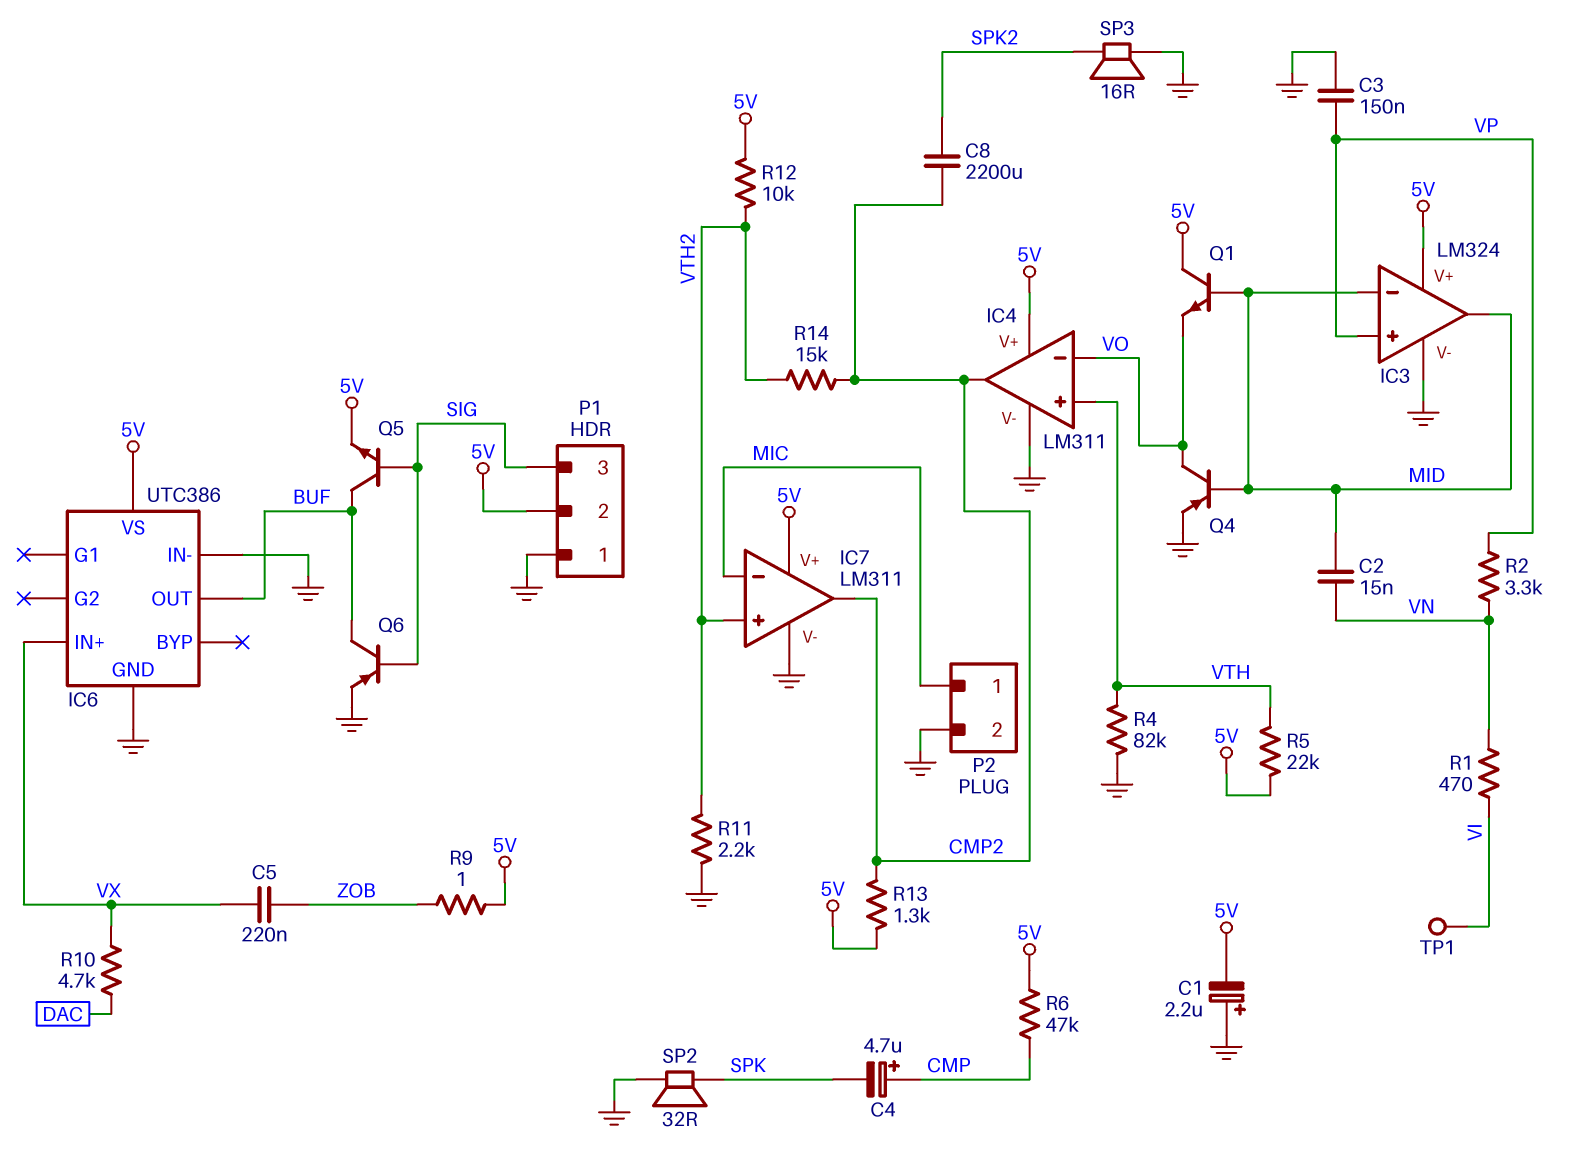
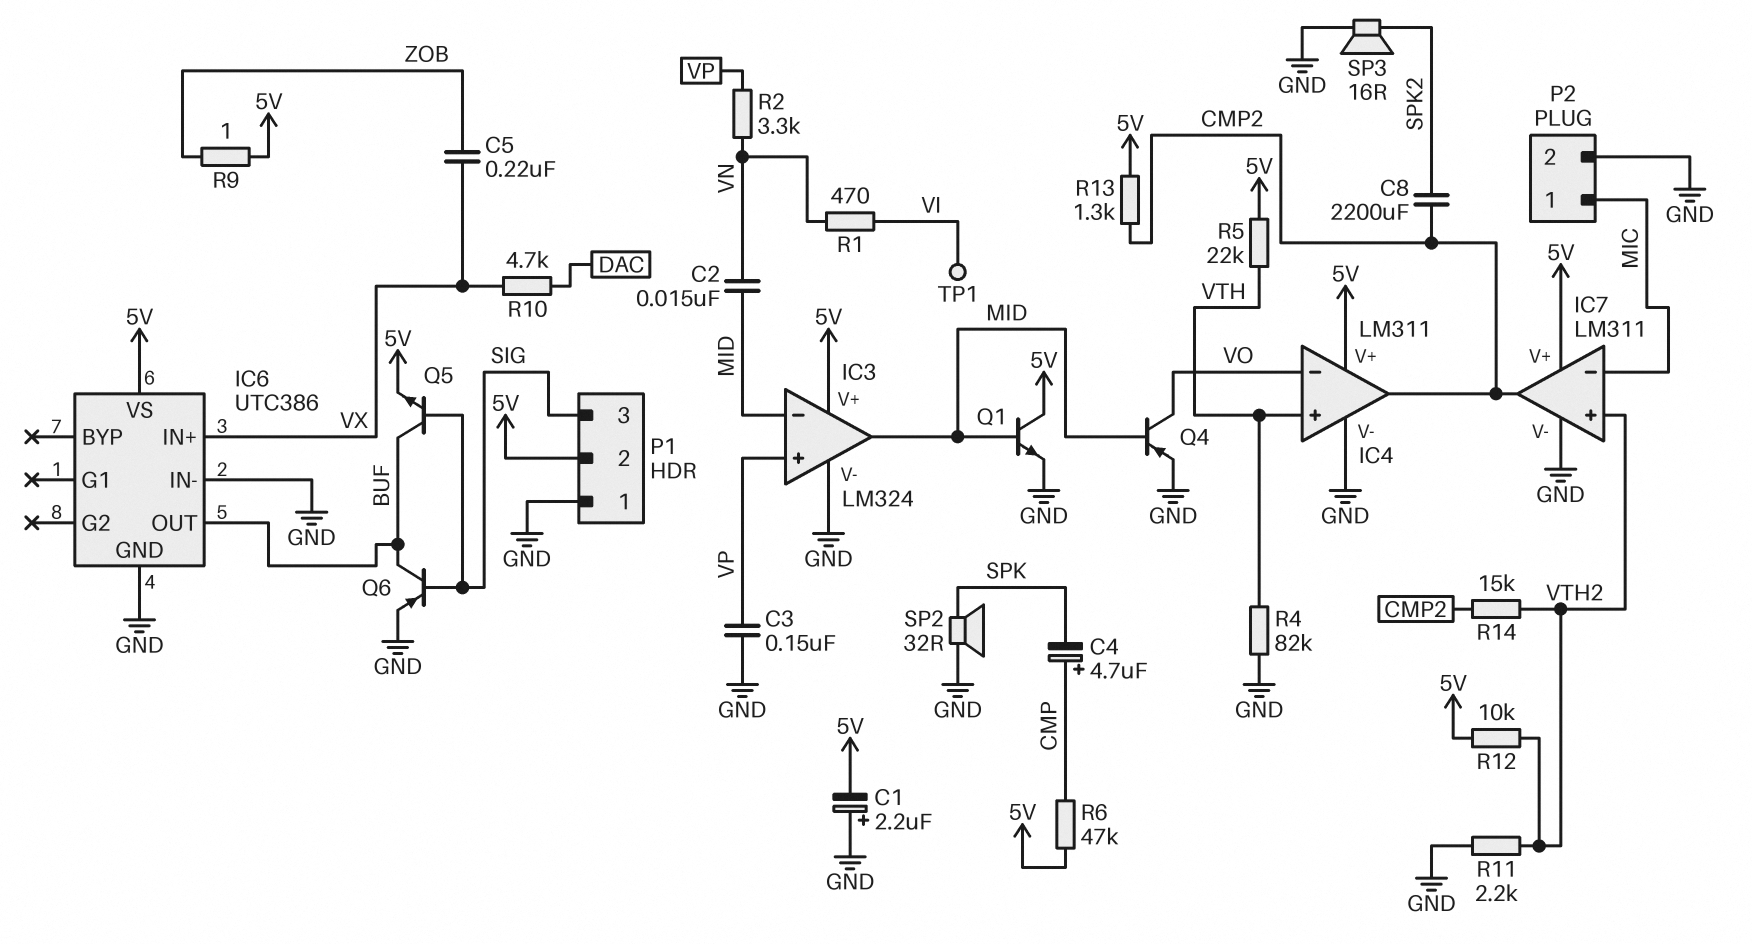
Q1: NPN (B MID, C 5V, E VO) -> NPN (B MID, C 5V, E GND)

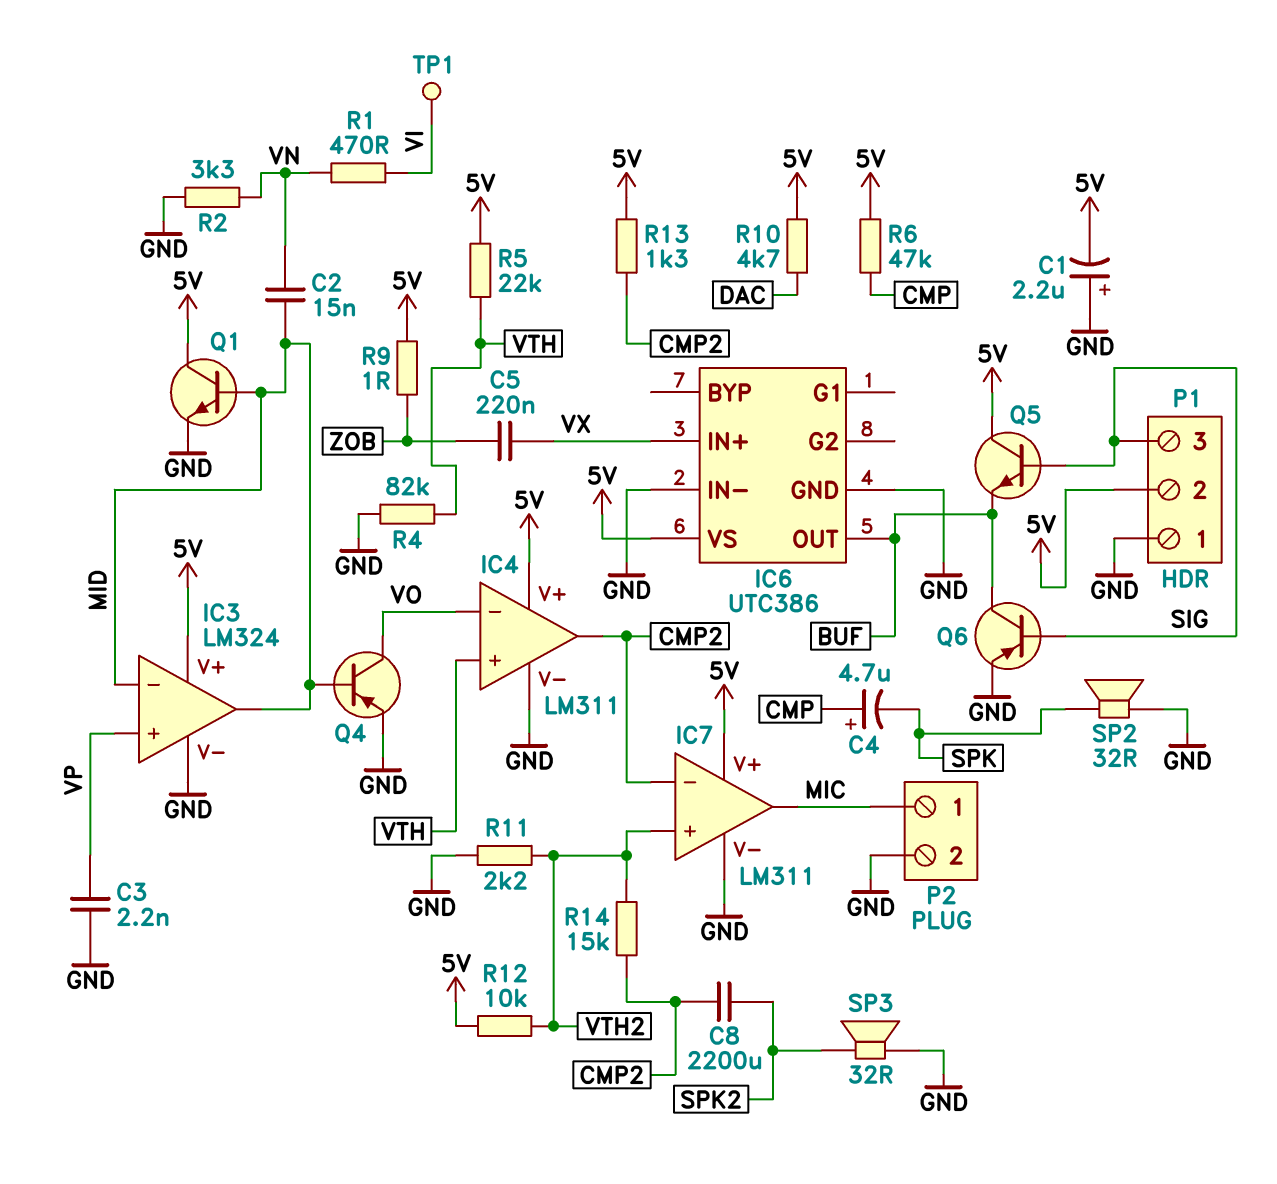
C3: 150nF (GND, VP) -> 2.2nF (GND, VP)
IC7 pin in-: MIC -> CMP2
IC7 pin out: CMP2 -> MIC
Q5: NPN (B SIG, C BUF, E 5V) -> NPN (B SIG, C 5V, E BUF)
R2: 3.3k (VN, VP) -> 3.3k (GND, VN)
R10: 4.7k (DAC, VX) -> 4.7k (5V, DAC)
SP3: speaker 16R (GND, SPK2) -> speaker 32R (GND, SPK2)

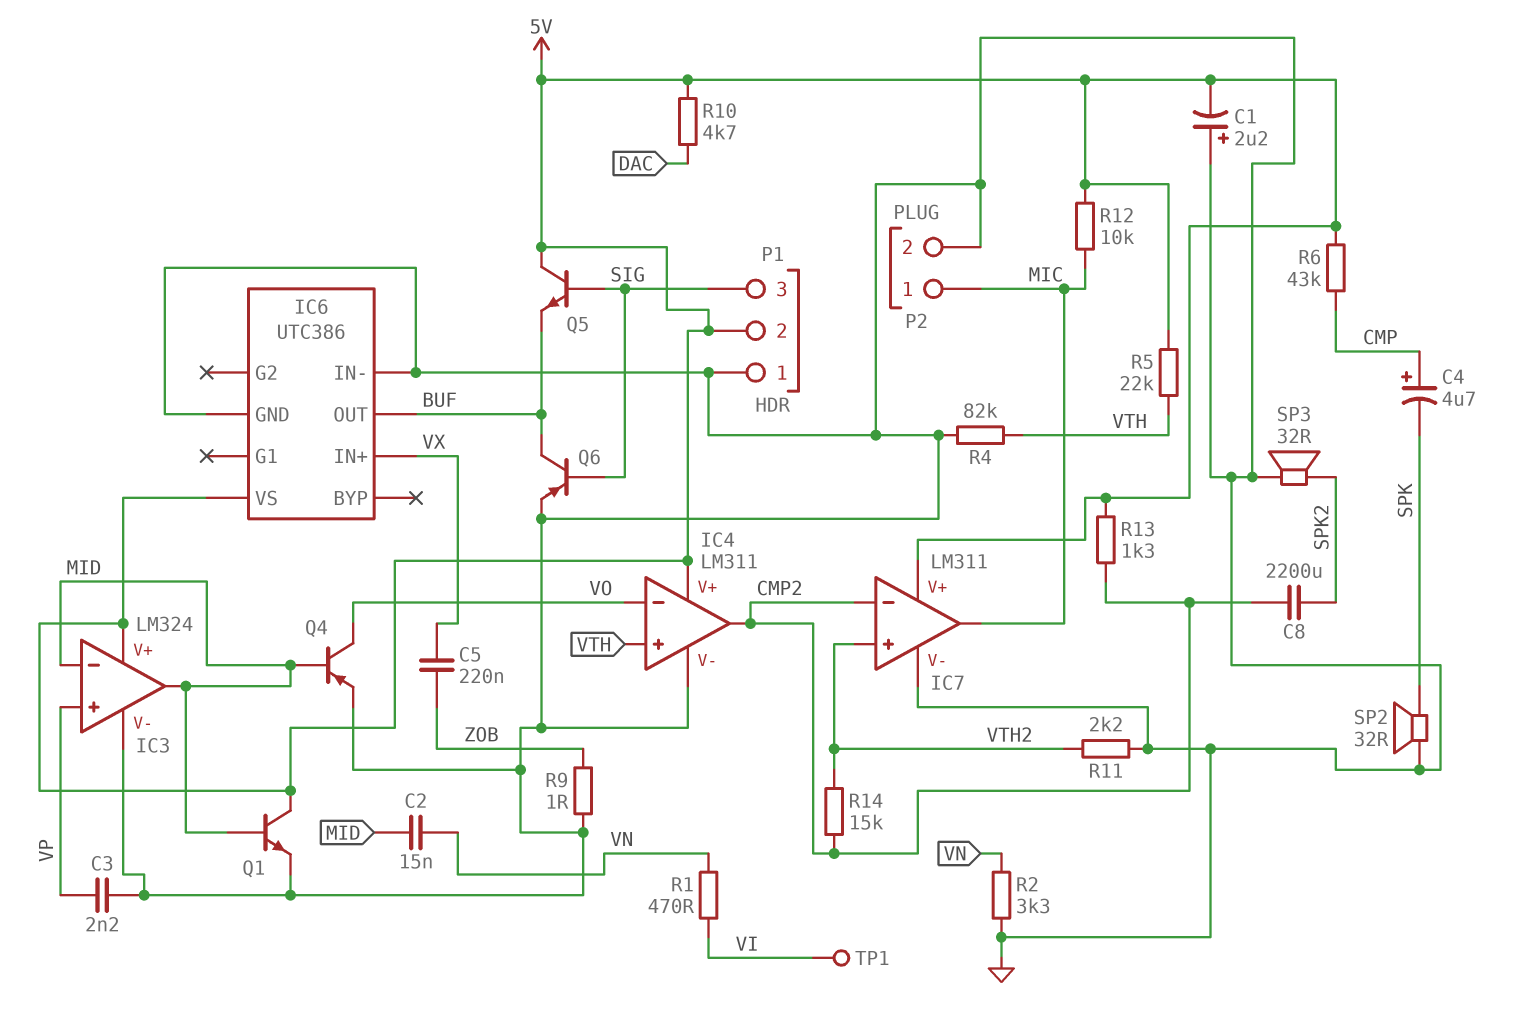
R6: 47k (5V, CMP) -> 43k (5V, CMP)
R9: 1 (5V, ZOB) -> 1 (GND, ZOB)
R12: 10k (5V, VTH2) -> 10k (5V, MIC)

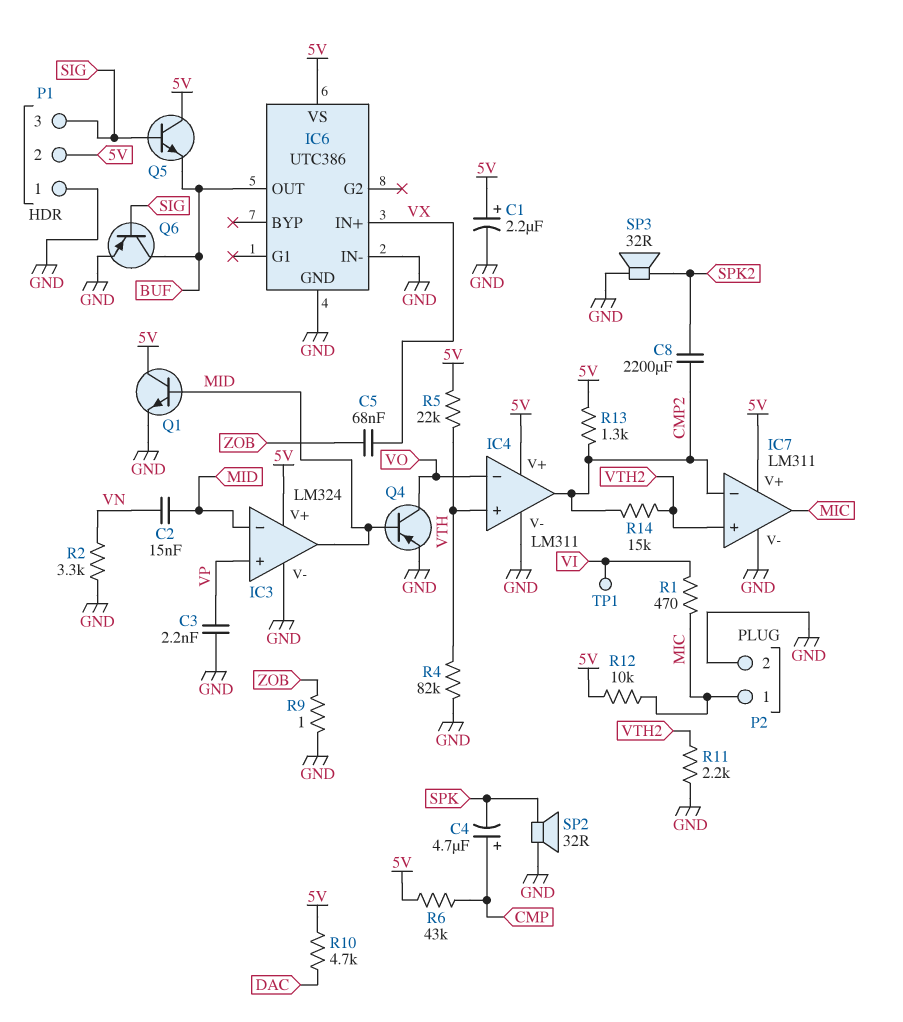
C1: 2.2uF (plus GND, minus 5V) -> 2.2uF (plus 5V, minus GND)
C5: 220nF (VX, ZOB) -> 68nF (VX, ZOB)
R1: 470 (VI, VN) -> 470 (MIC, VI)

